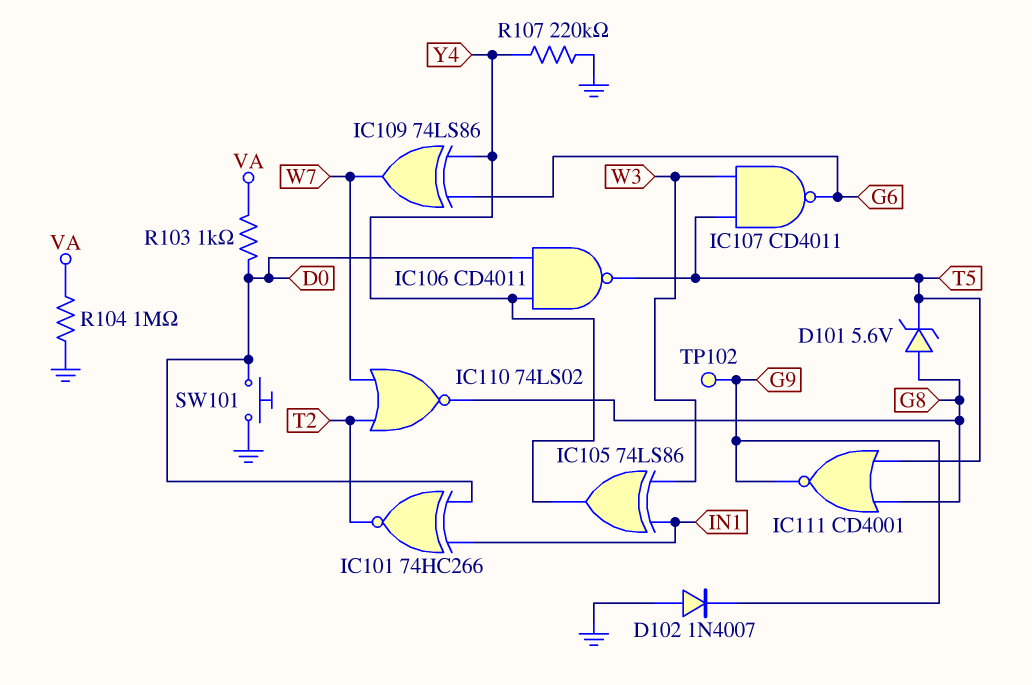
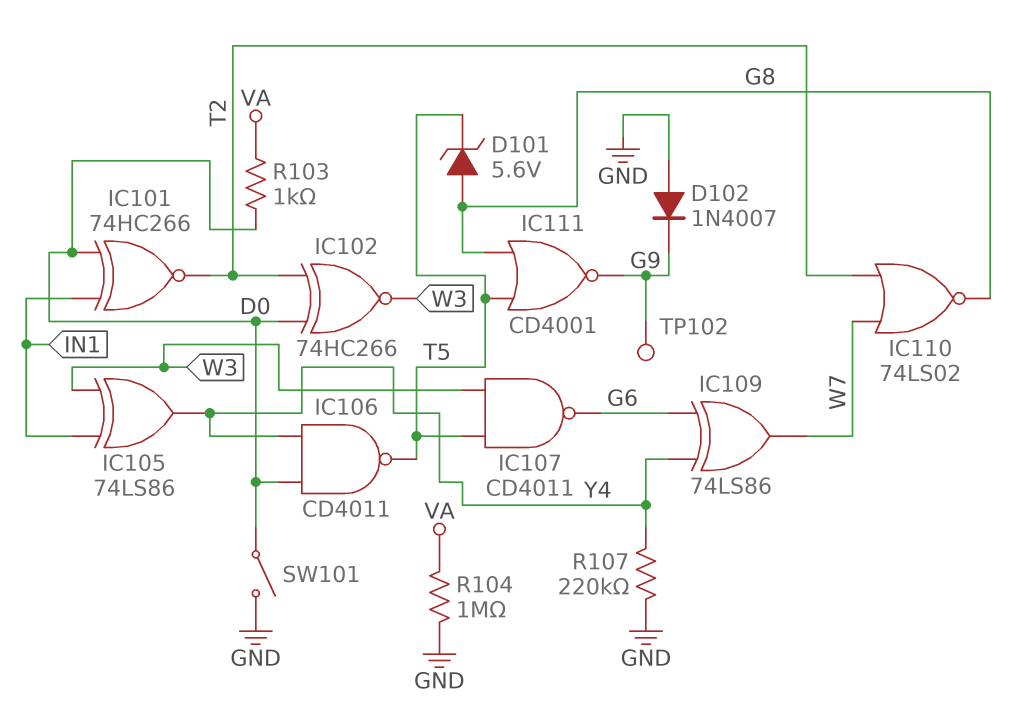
IC102: none -> XNOR 74HC266 (in D0, in T2, out W3)
SW101: button (D0, GND) -> switch (D0, GND)

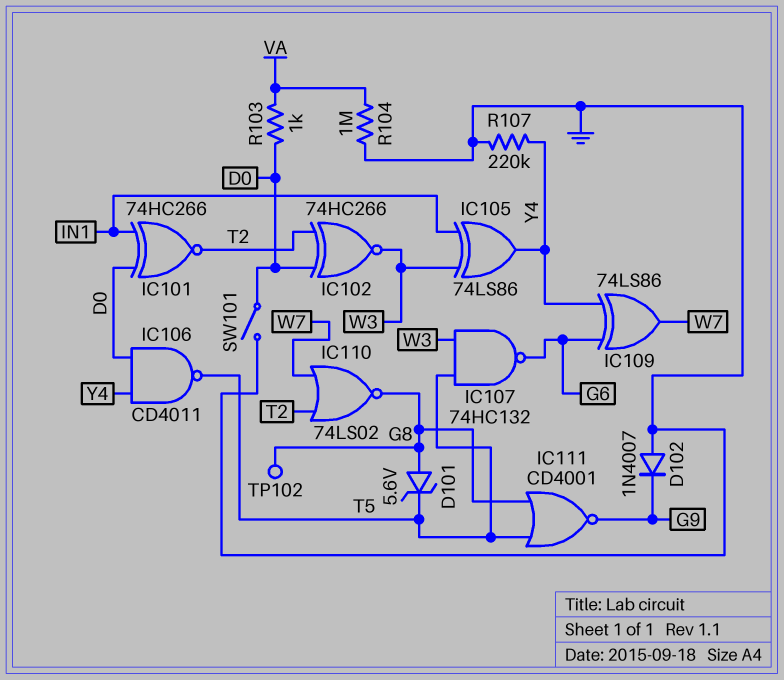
IC107: NAND CD4011 (in T5, in W3, out G6) -> NAND 74HC132 (in T5, in W3, out G6)
TP102: test point (G9) -> test point (G8)

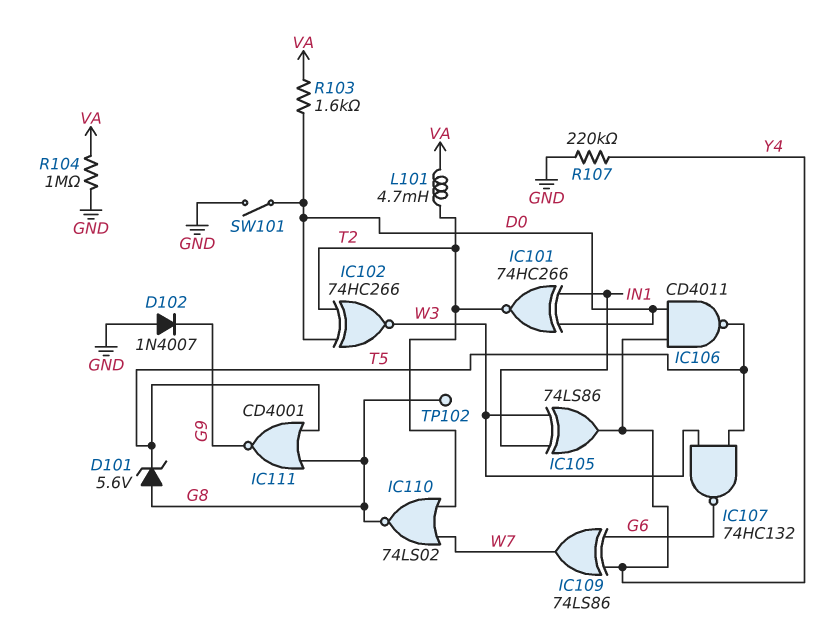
L101: none -> 4.7mH (T2, VA)
R103: 1k (D0, VA) -> 1.6k (D0, VA)

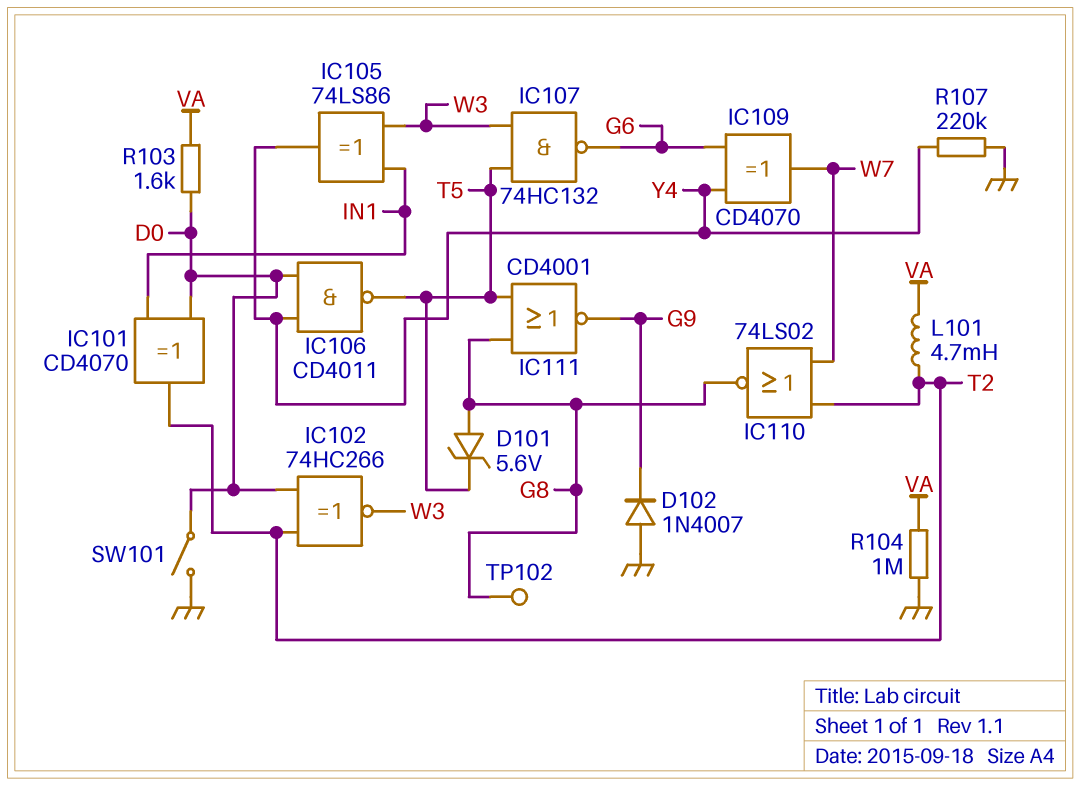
IC101: XNOR 74HC266 (in D0, in IN1, out T2) -> XOR CD4070 (in D0, in IN1, out T2)
IC109: XOR 74LS86 (in G6, in Y4, out W7) -> XOR CD4070 (in G6, in Y4, out W7)

